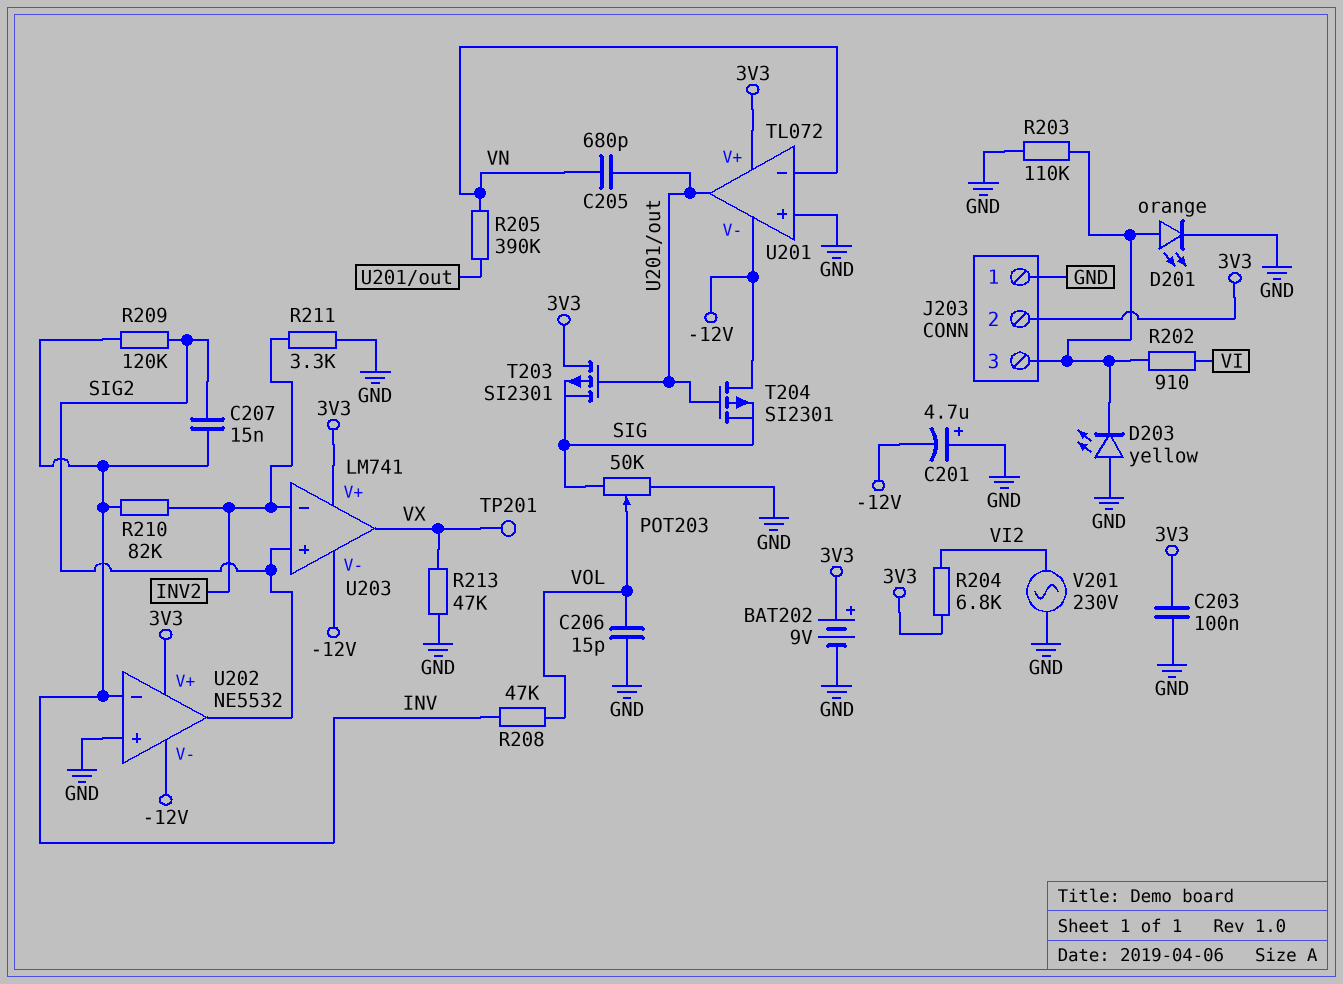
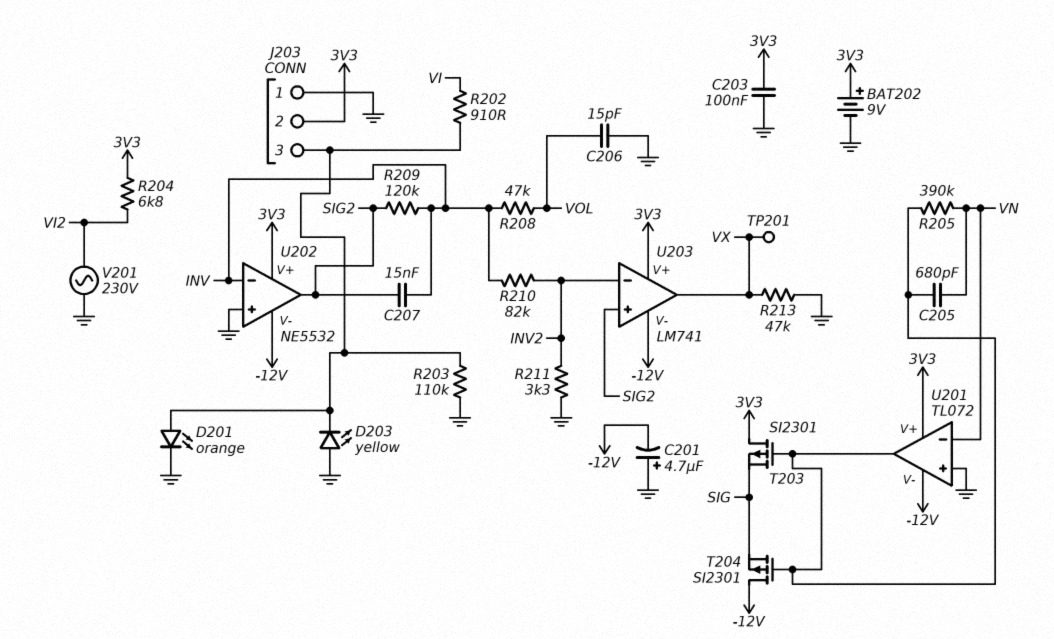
POT203: 50k (GND, SIG, wiper VOL) -> none

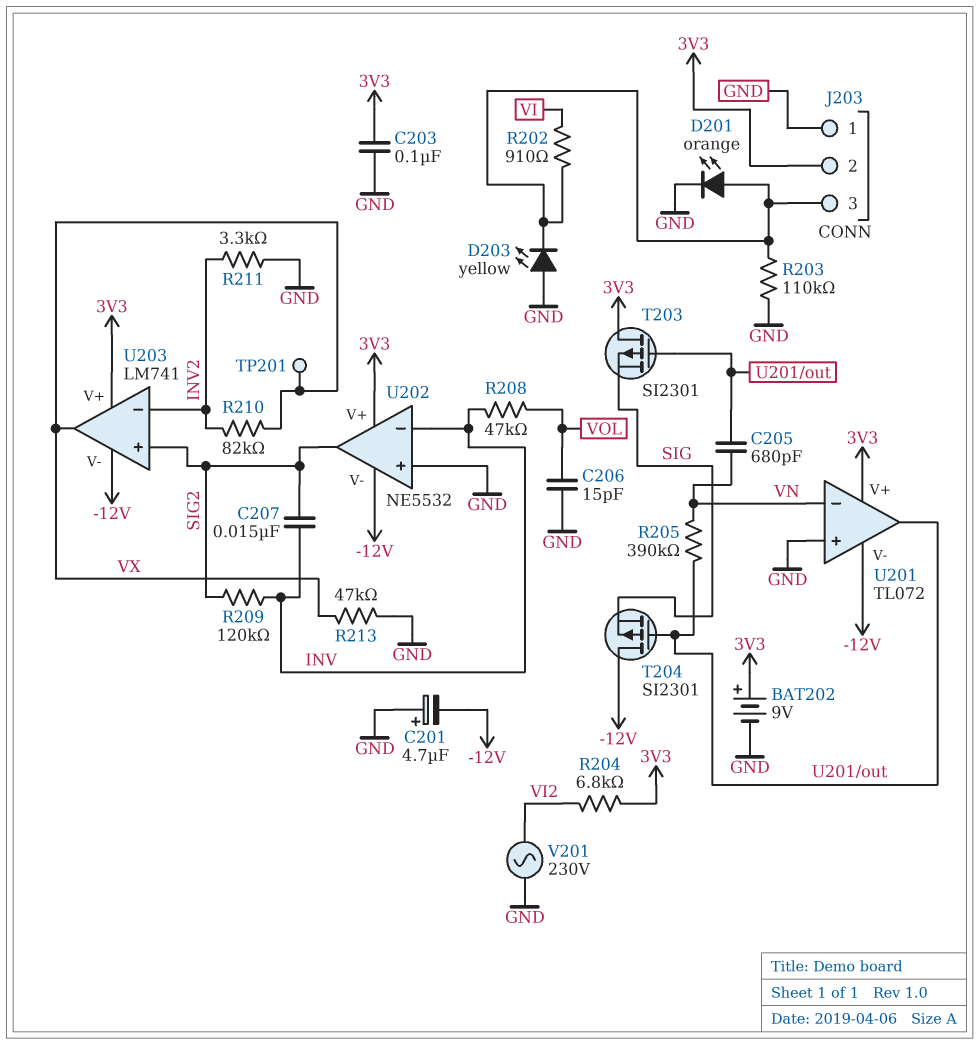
R210: 82k (INV, INV2) -> 82k (INV2, VX)

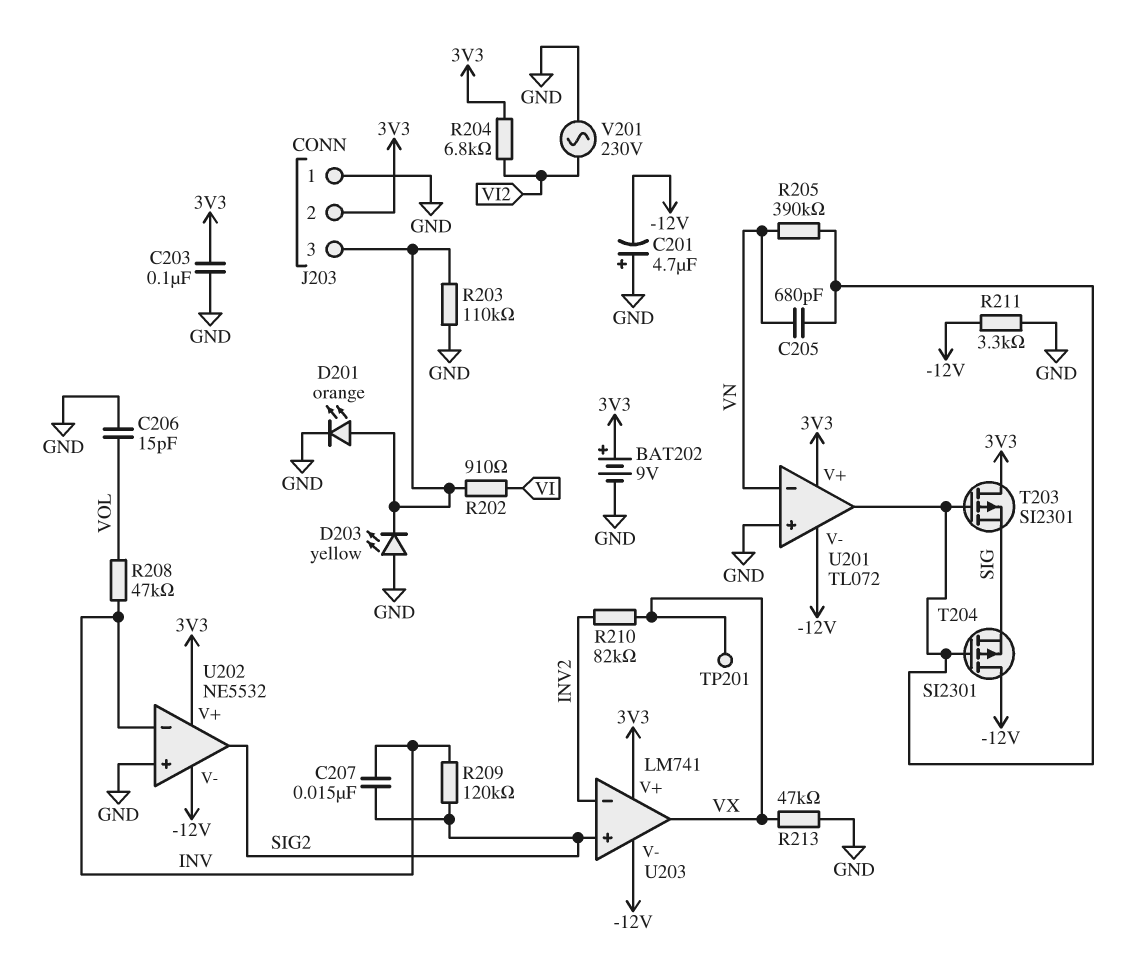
R211: 3.3k (GND, INV2) -> 3.3k (-12V, GND)

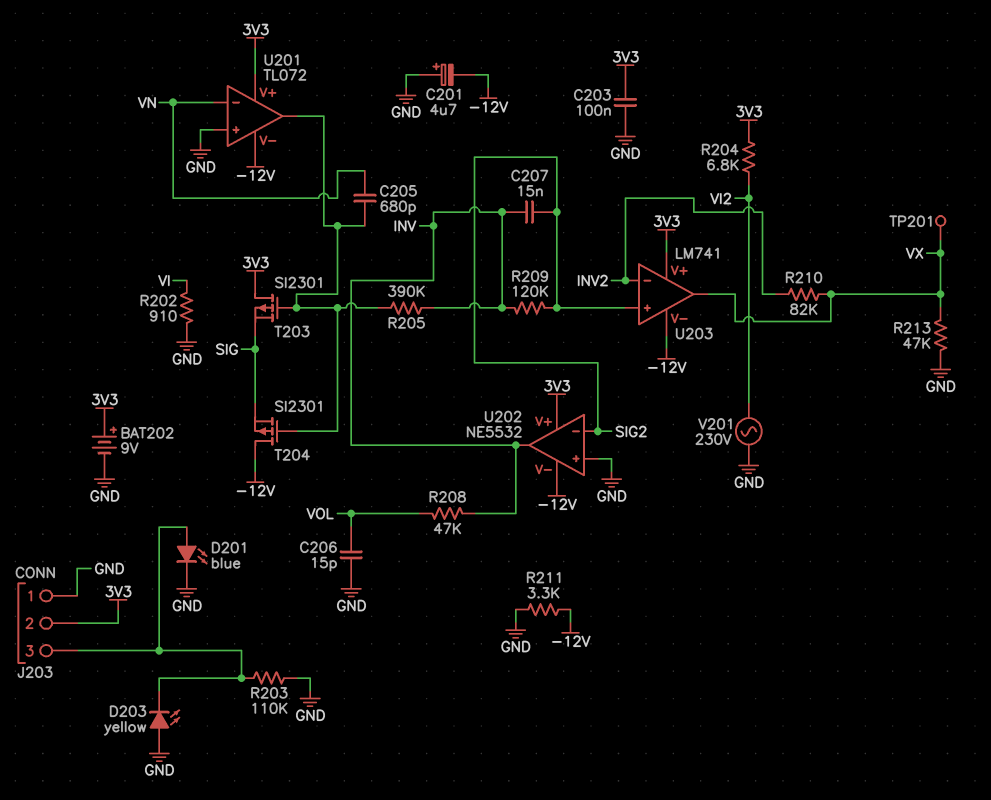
D201: LED orange (A J203/3, K GND) -> LED blue (A J203/3, K GND)
R202: 910 (J203/3, VI) -> 910 (GND, VI)
R205: 390k (U201/out, VN) -> 390k (INV, U201/out)
U202 pin in-: INV -> SIG2
U202 pin out: SIG2 -> INV

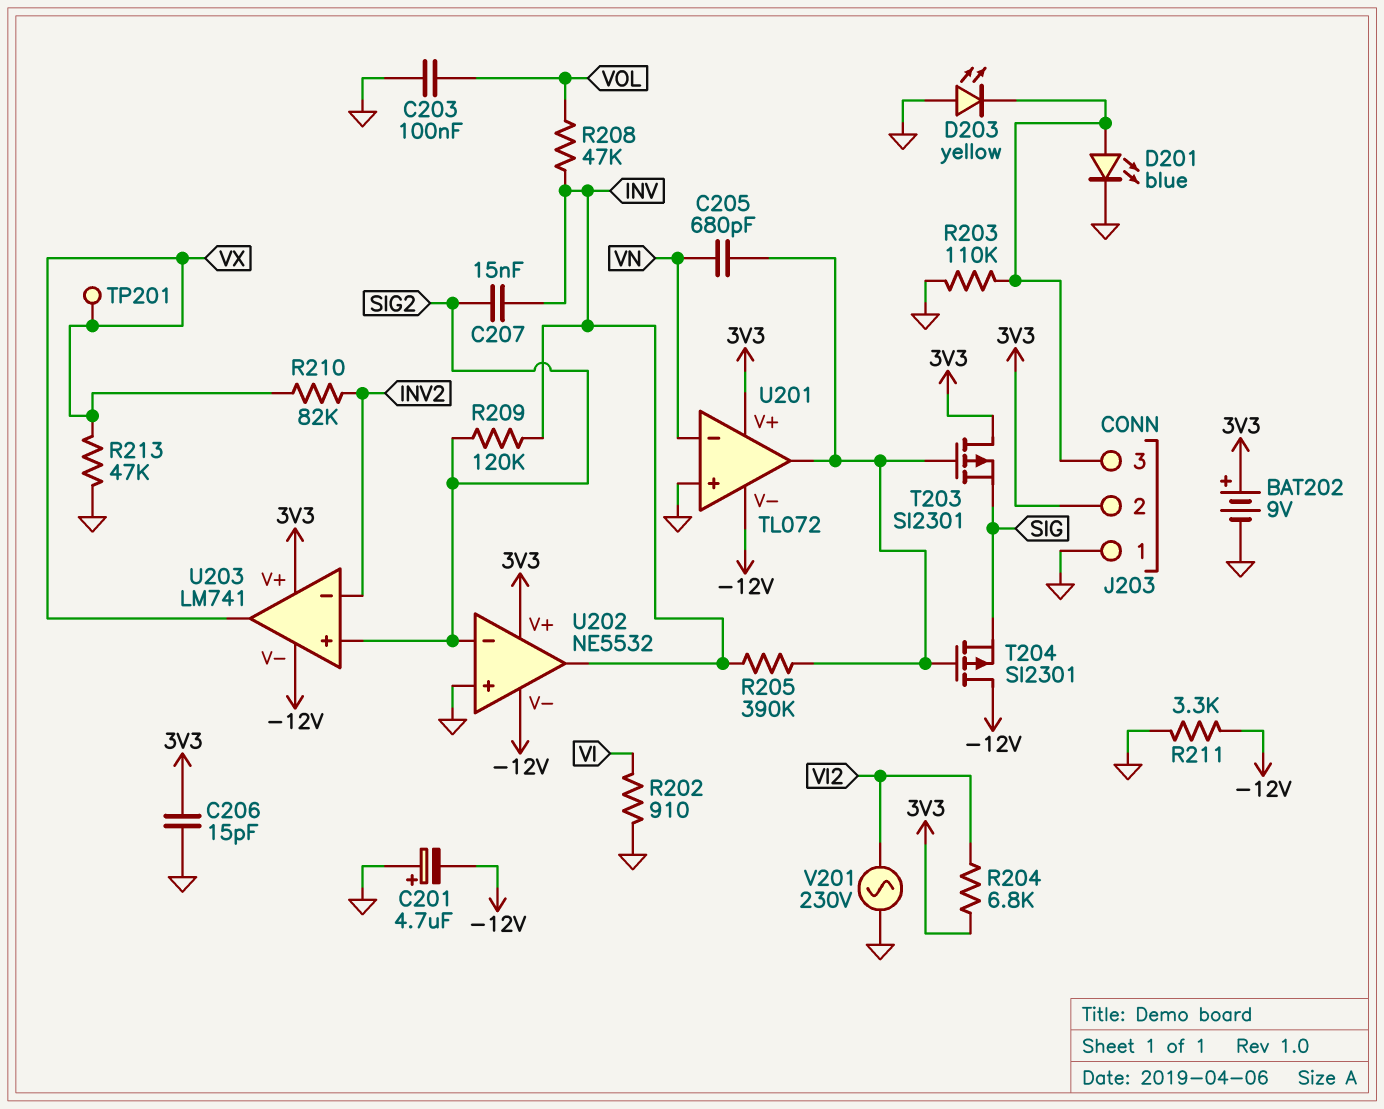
C203: 100nF (3V3, GND) -> 100nF (GND, VOL)
C206: 15pF (GND, VOL) -> 15pF (3V3, GND)

